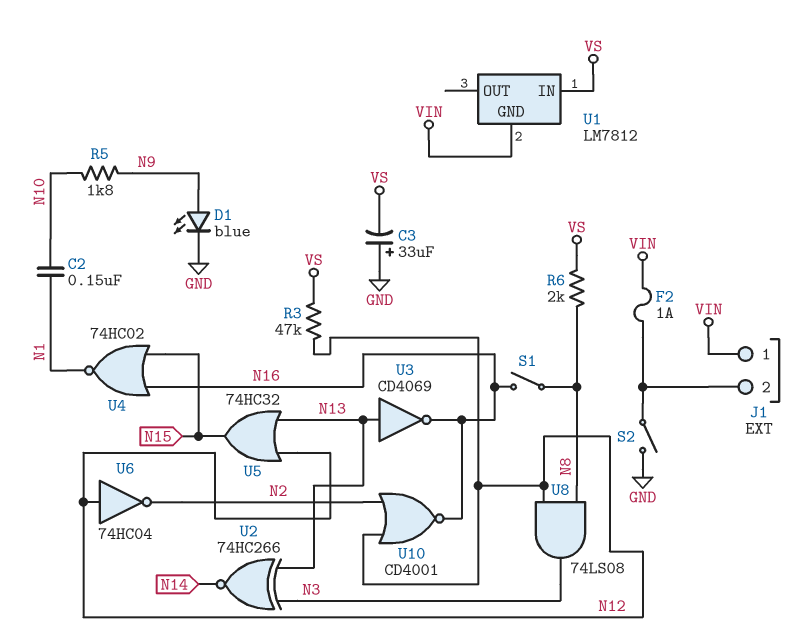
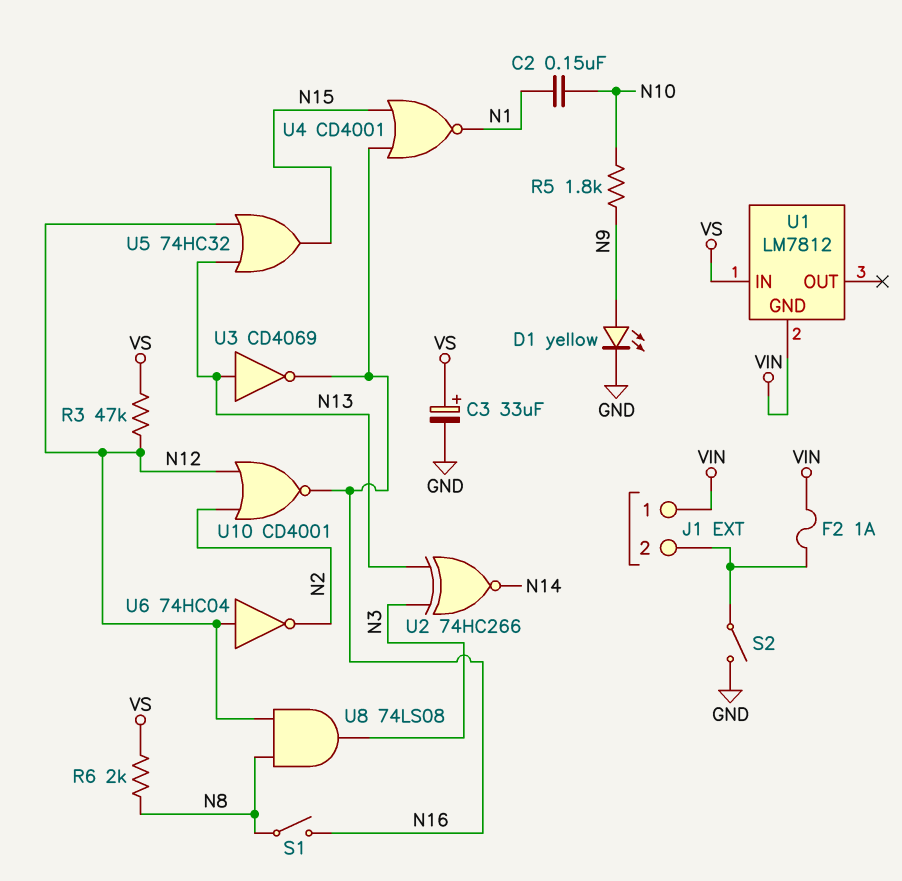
C3: 33uF (plus GND, minus VS) -> 33uF (plus VS, minus GND)
D1: LED blue (A N9, K GND) -> LED yellow (A N9, K GND)
U4: NOR 74HC02 (in N15, in N16, out N1) -> NOR CD4001 (in N15, in N16, out N1)

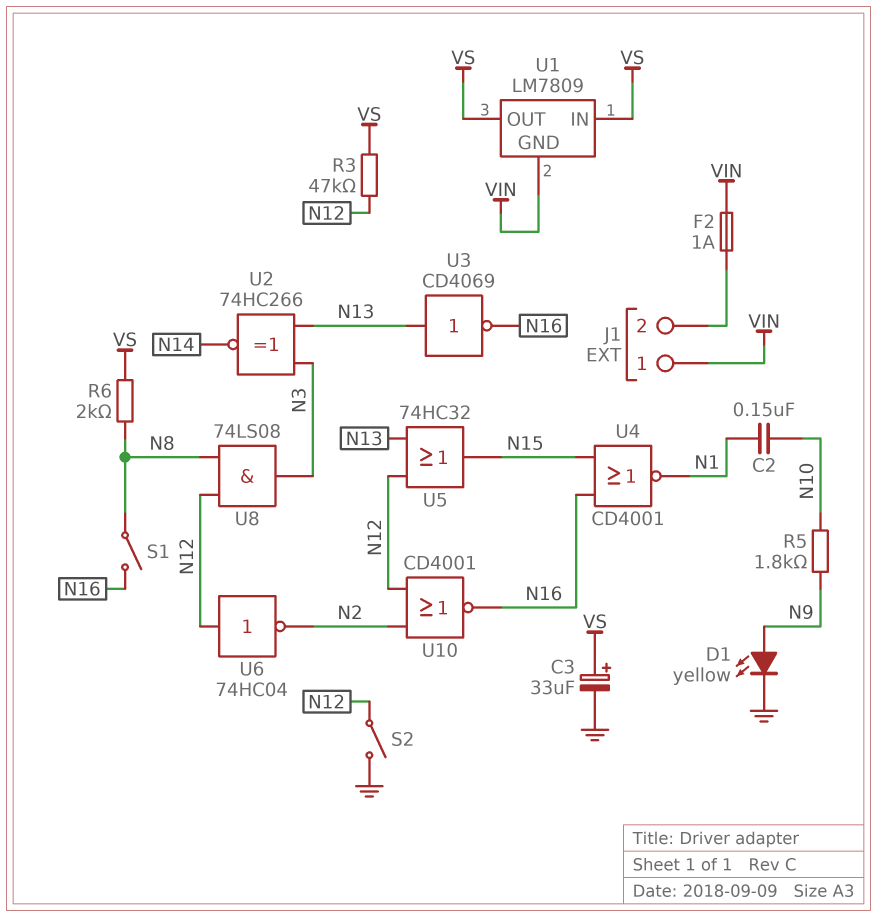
S2: switch (GND, J1/2) -> switch (GND, N12)
U1: LM7812 -> LM7809
U1 pin OUT: none -> VS

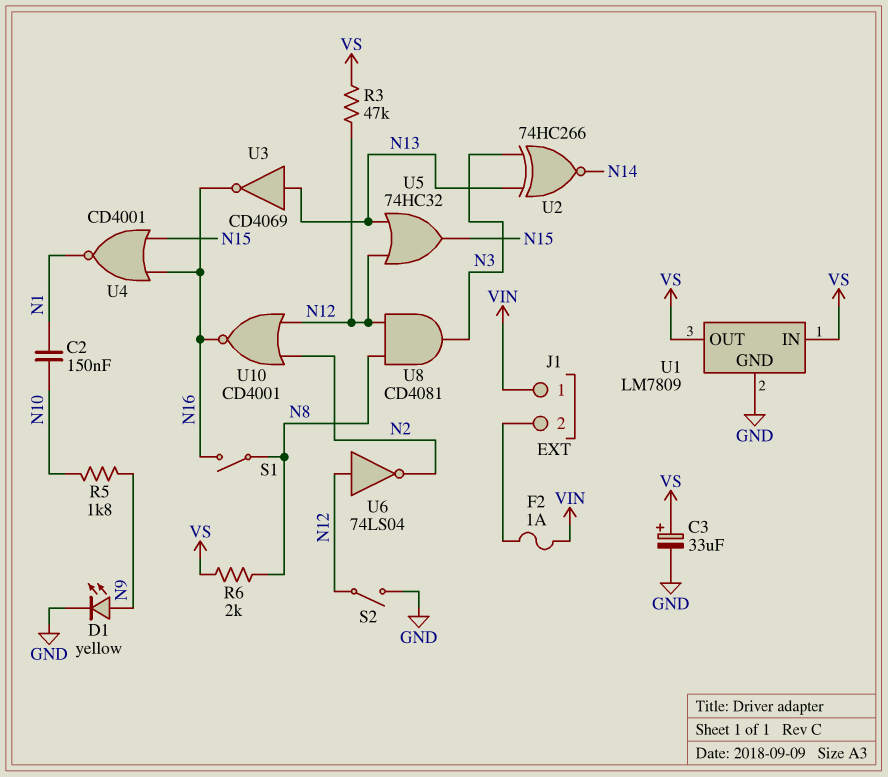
U1 pin GND: VIN -> GND
U6: NOT 74HC04 (in N12, out N2) -> NOT 74LS04 (in N12, out N2)
U8: AND 74LS08 (in N8, in N12, out N3) -> AND CD4081 (in N8, in N12, out N3)

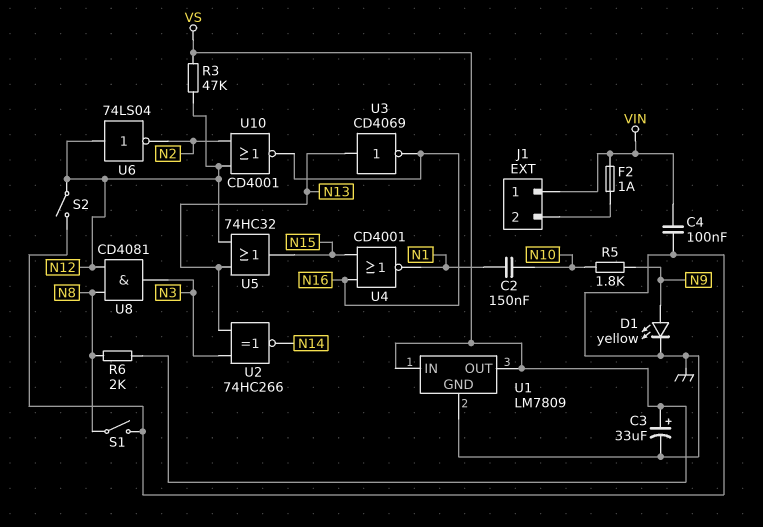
C4: none -> 100nF (GND, VIN)
S1: switch (N8, N16) -> switch (GND, N8)

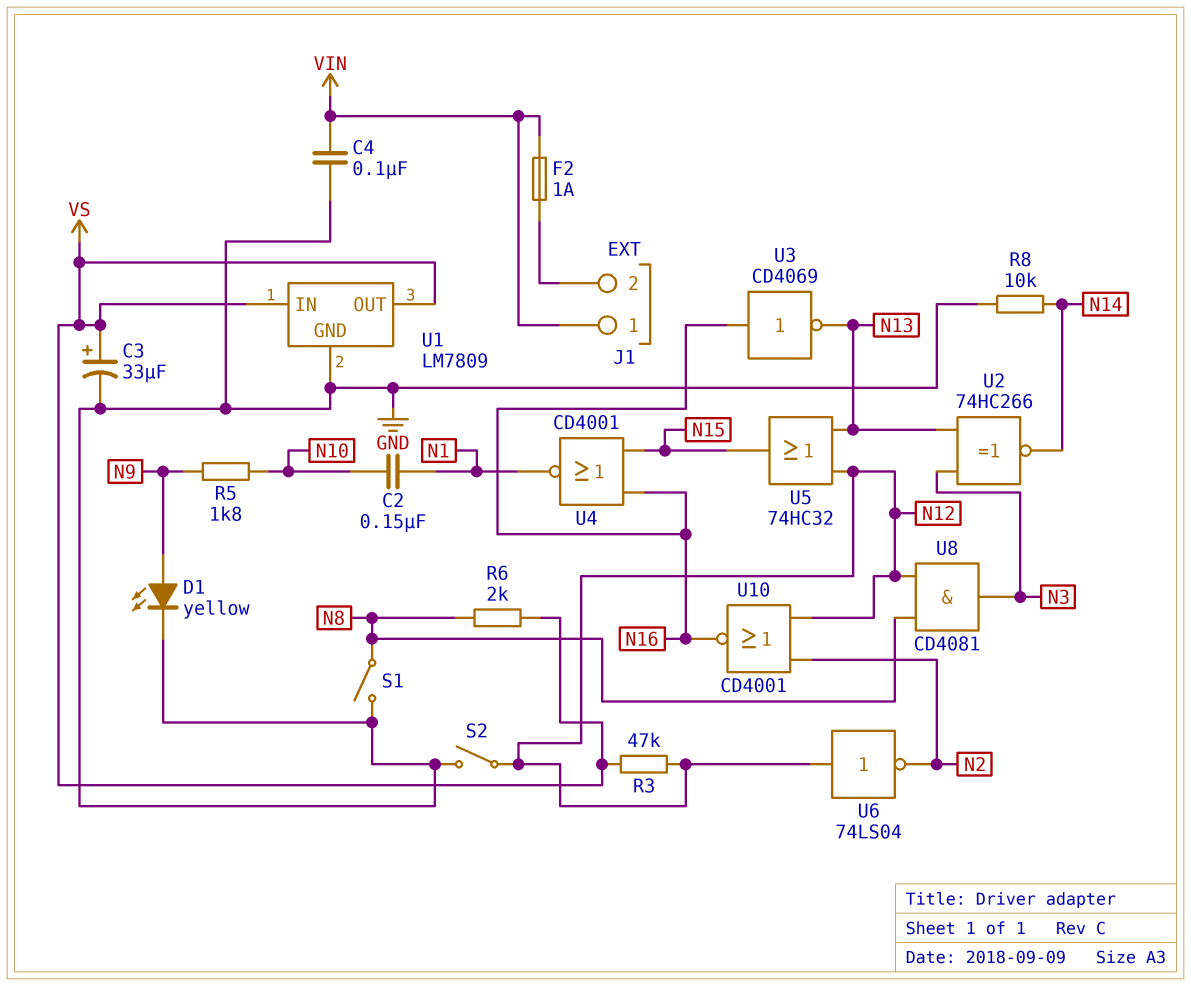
R8: none -> 10k (GND, N14)
U3: NOT CD4069 (in N13, out N16) -> NOT CD4069 (in N16, out N13)

